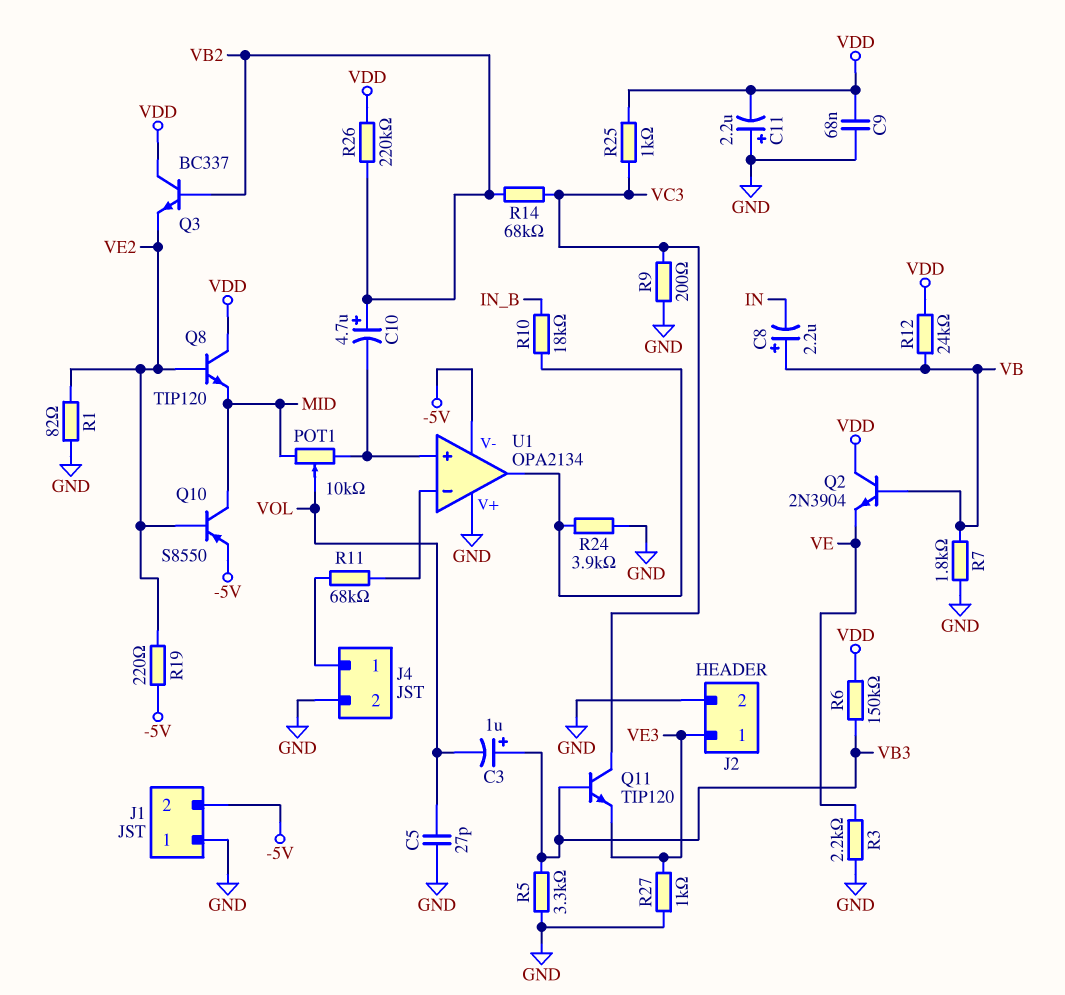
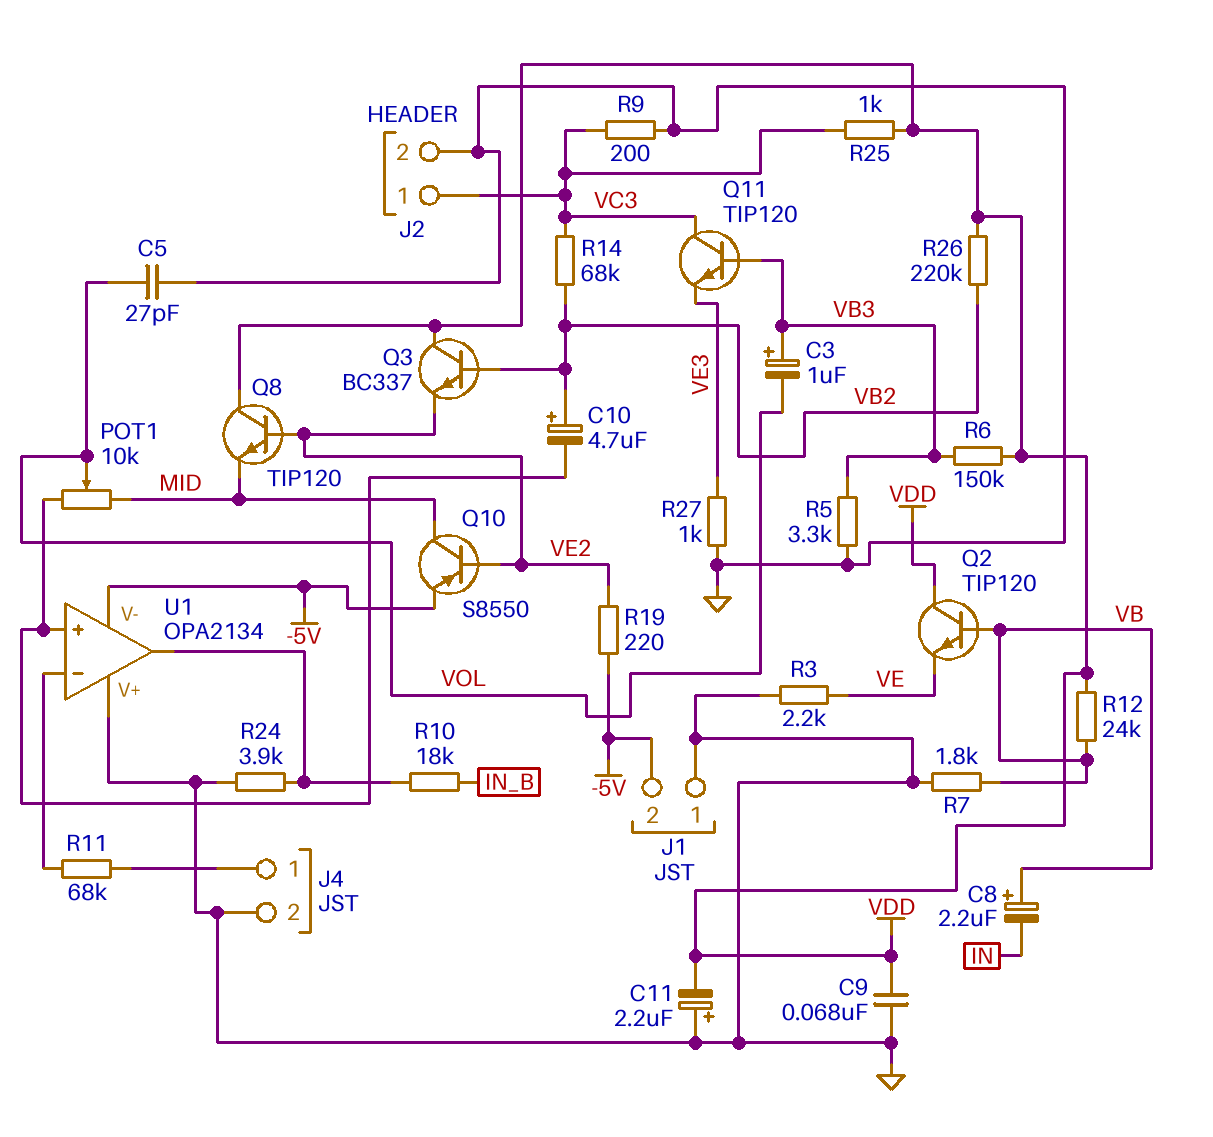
J2 pin 1: VE3 -> VC3
Q2: NPN 2N3904 (B VB, C VDD, E VE) -> NPN TIP120 (B VB, C VDD, E VE)
R1: 82 (GND, VE2) -> none

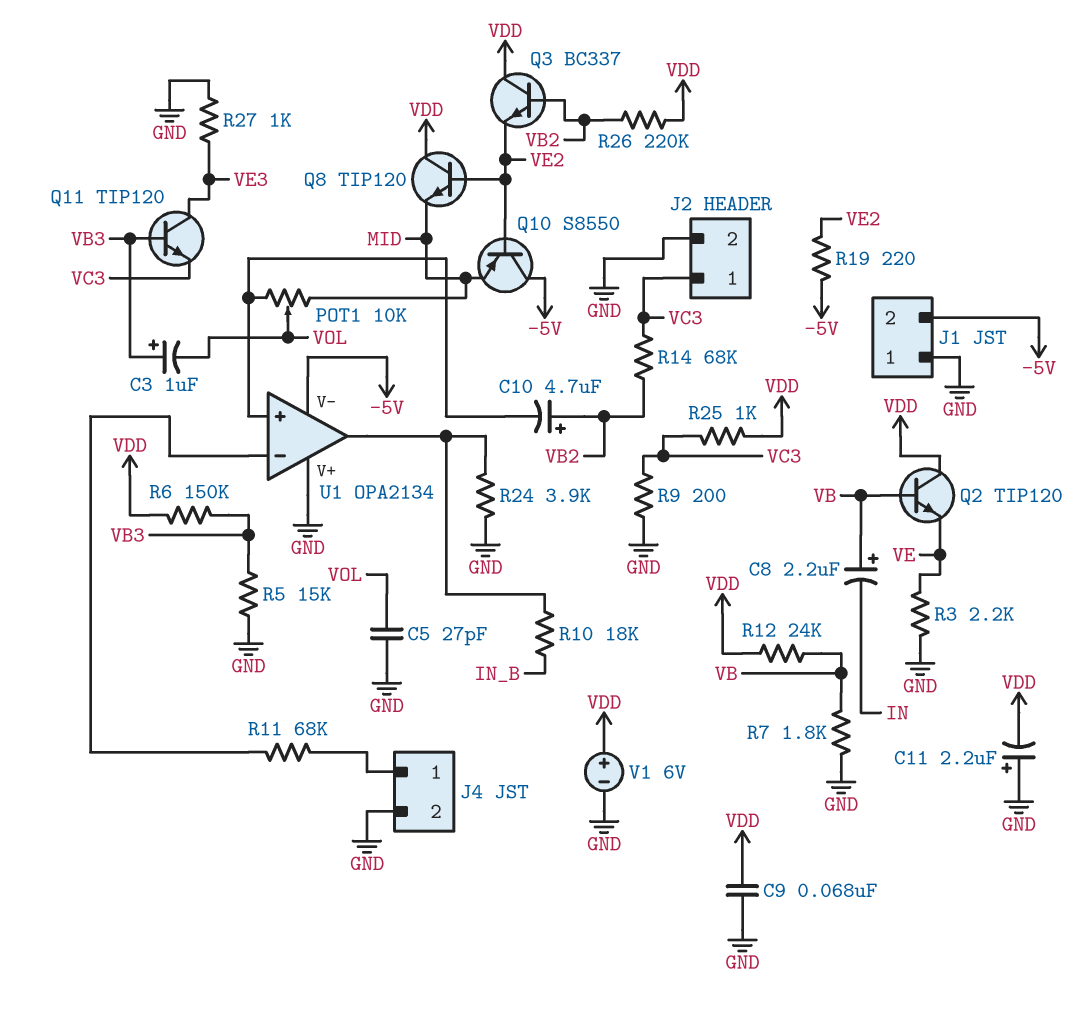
Q10: PNP S8550 (B VE2, C MID, E -5V) -> PNP S8550 (B VE2, C -5V, E MID)
Q11: NPN TIP120 (B VB3, C VC3, E VE3) -> NPN TIP120 (B VB3, C VE3, E VC3)
R5: 3.3k (GND, VB3) -> 15k (GND, VB3)
V1: none -> 6V (plus VDD, minus GND)

